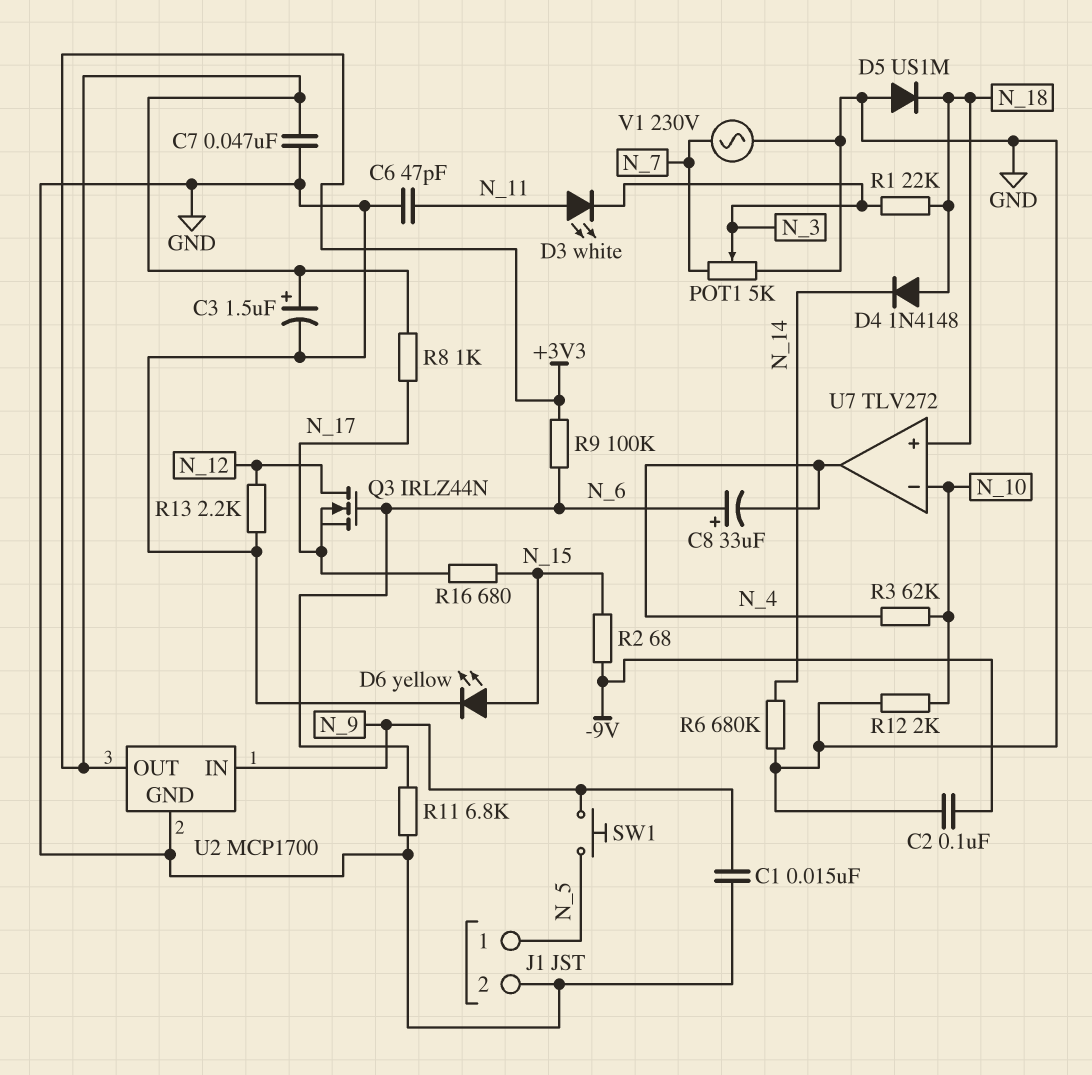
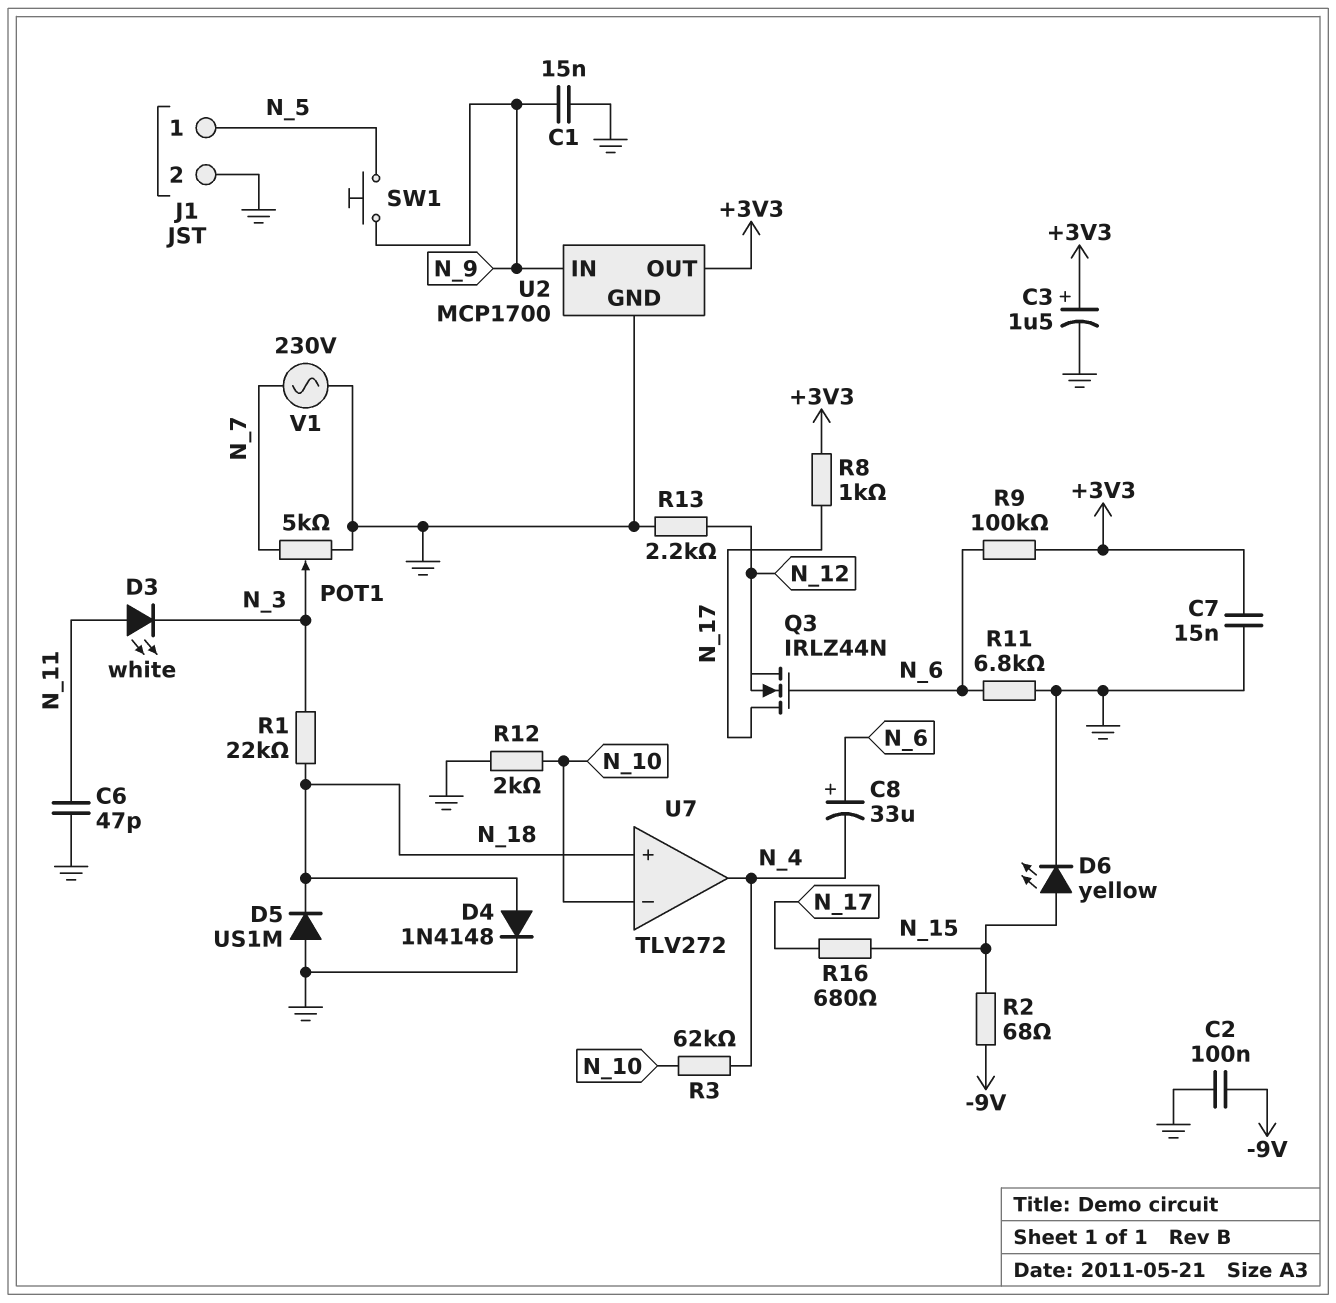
C7: 47nF (+3V3, GND) -> 15nF (+3V3, GND)
D4: diode 1N4148 (A N_18, K N_14) -> diode 1N4148 (A N_18, K GND)
Q3: NMOS IRLZ44N (G N_6, D N_12, S N_17) -> NMOS IRLZ44N (G N_6, D N_17, S N_12)
R6: 680k (GND, N_14) -> none

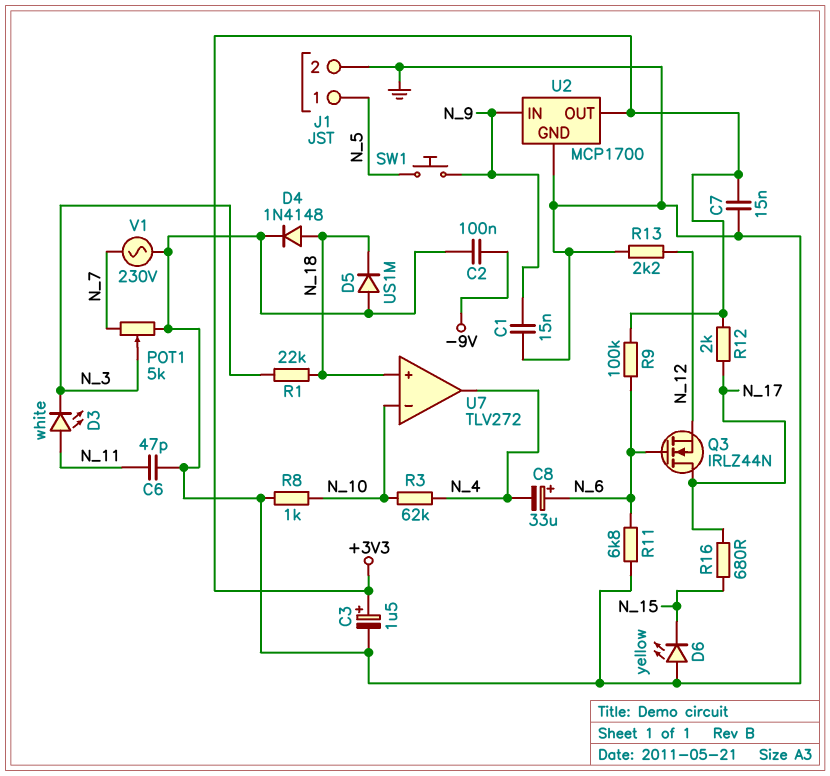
D6: LED yellow (A N_15, K GND) -> LED yellow (A GND, K N_15)
R2: 68 (-9V, N_15) -> none
R8: 1k (+3V3, N_17) -> 1k (GND, N_10)
R12: 2k (GND, N_10) -> 2k (+3V3, N_17)

